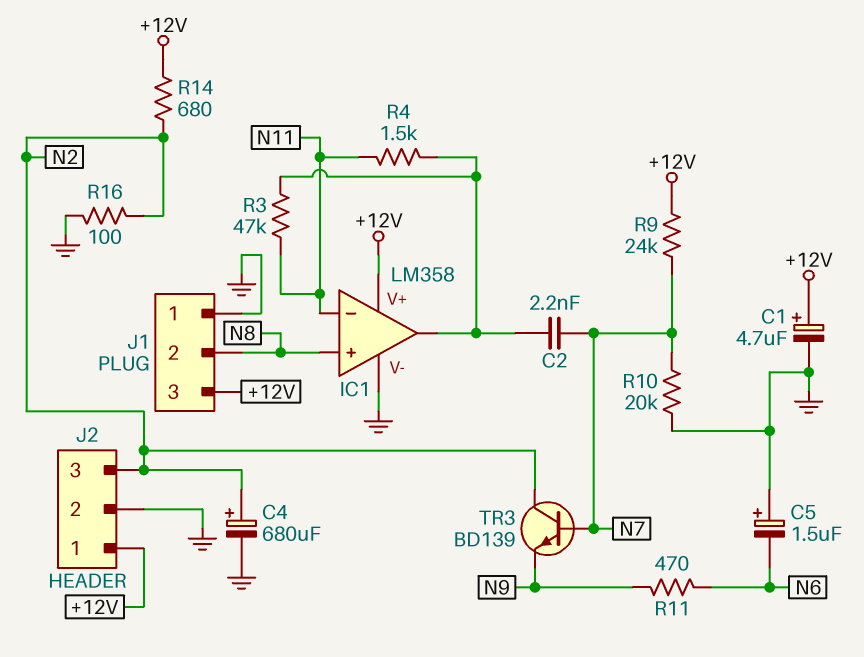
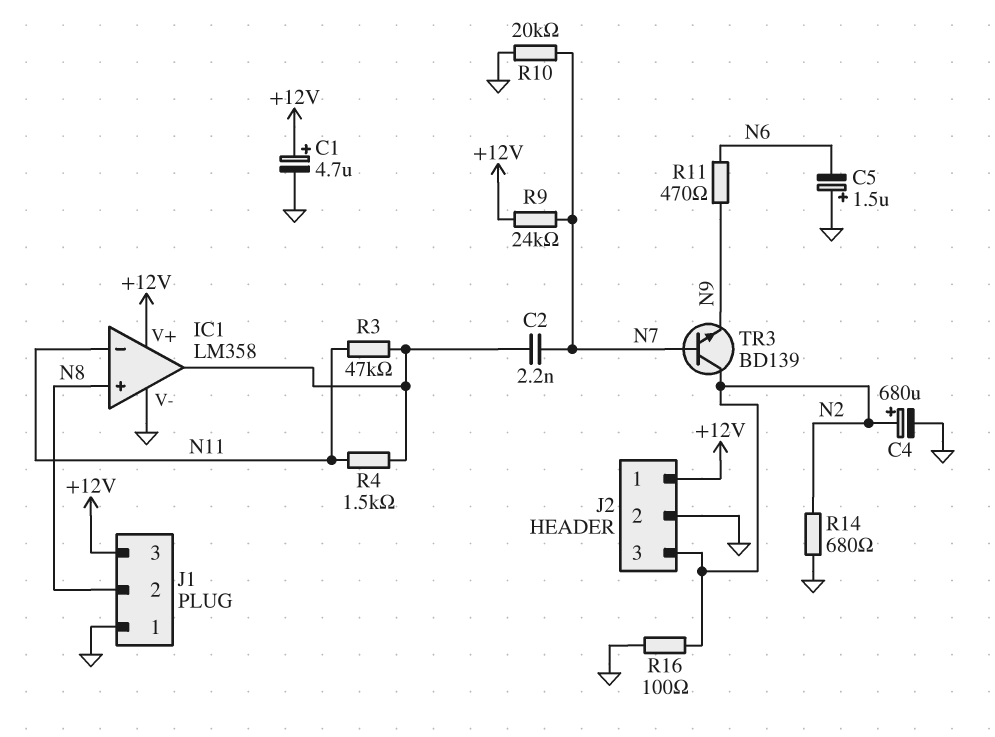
R14: 680 (+12V, N2) -> 680 (GND, N2)

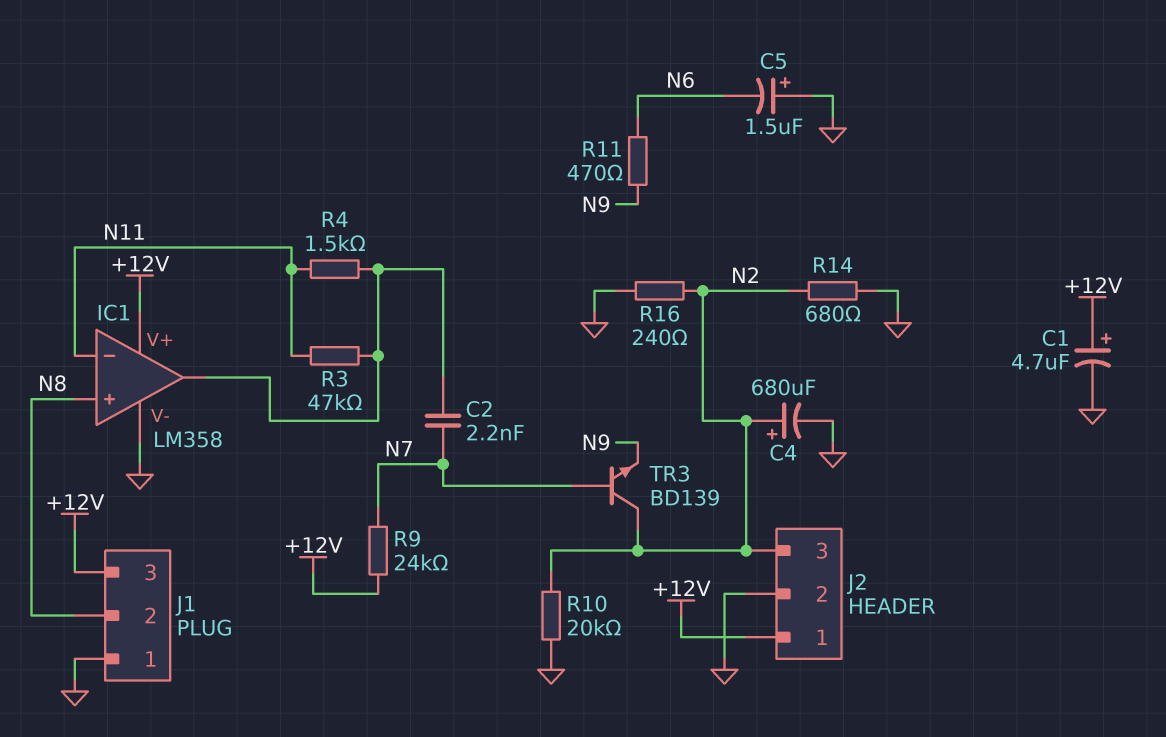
R10: 20k (GND, N7) -> 20k (GND, N2)
R16: 100 (GND, N2) -> 240 (GND, N2)

